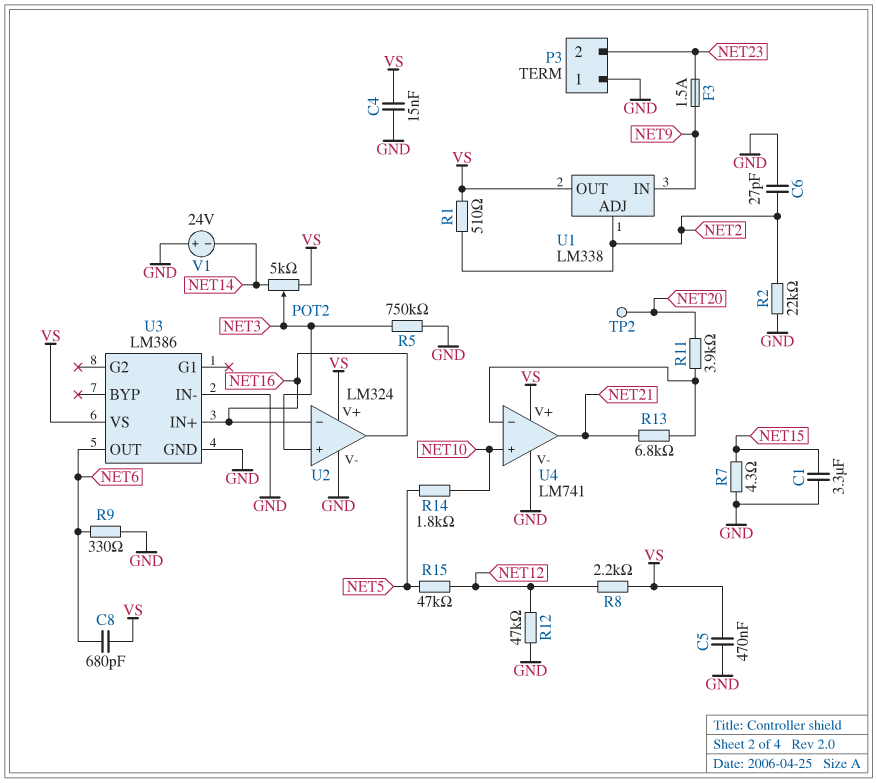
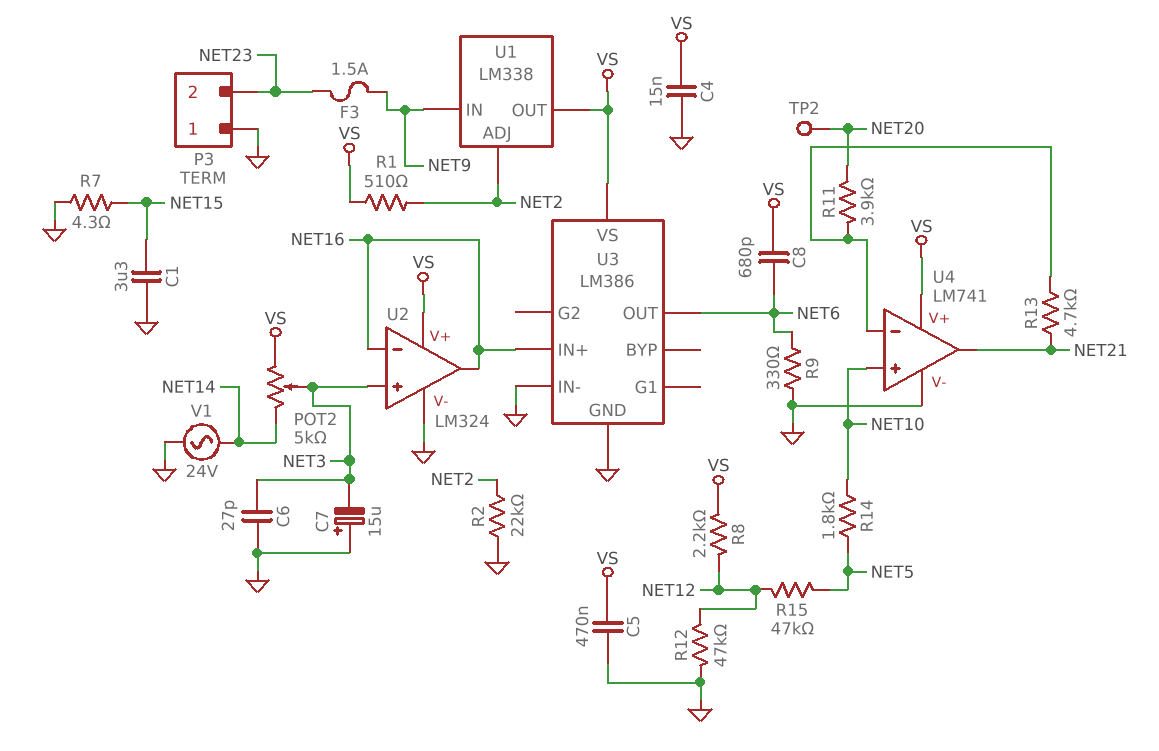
C6: 27pF (GND, NET2) -> 27pF (GND, NET3)
C7: none -> 15uF (plus GND, minus NET3)
R5: 750k (GND, NET3) -> none
R13: 6.8k (NET21, U4/in-) -> 4.7k (NET21, U4/in-)
V1: 24V (plus GND, minus NET14) -> AC 24V (GND, NET14)

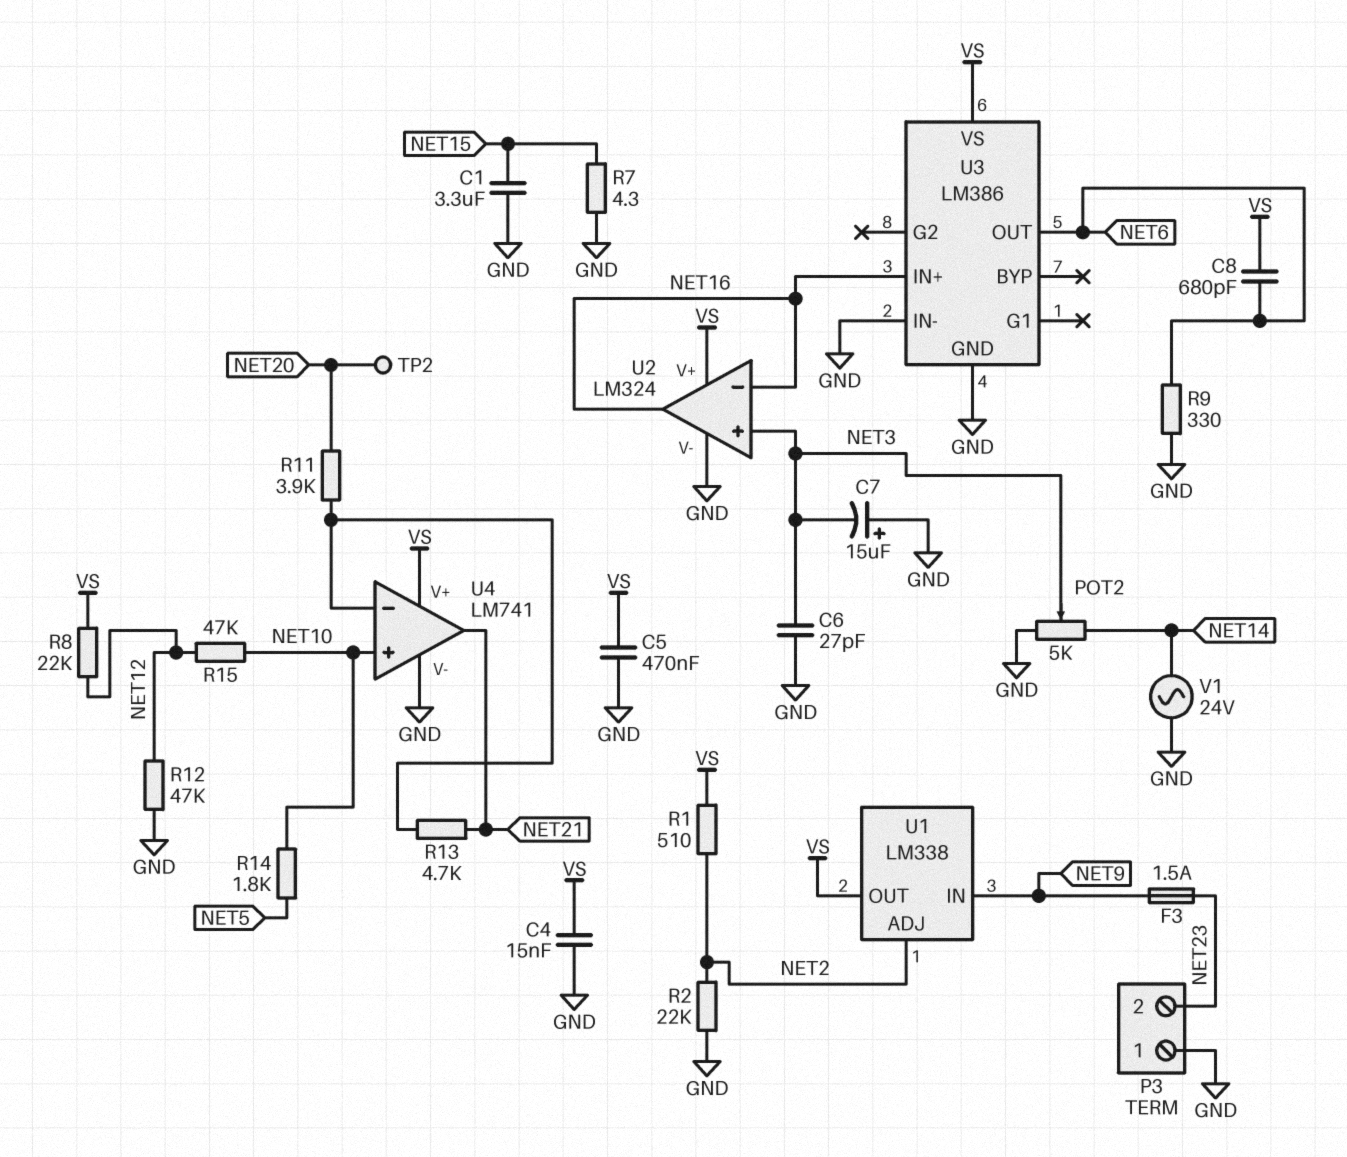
POT2: 5k (NET14, VS, wiper NET3) -> 5k (GND, NET14, wiper NET3)
R8: 2.2k (NET12, VS) -> 22k (NET12, VS)
R15: 47k (NET5, NET12) -> 47k (NET10, NET12)

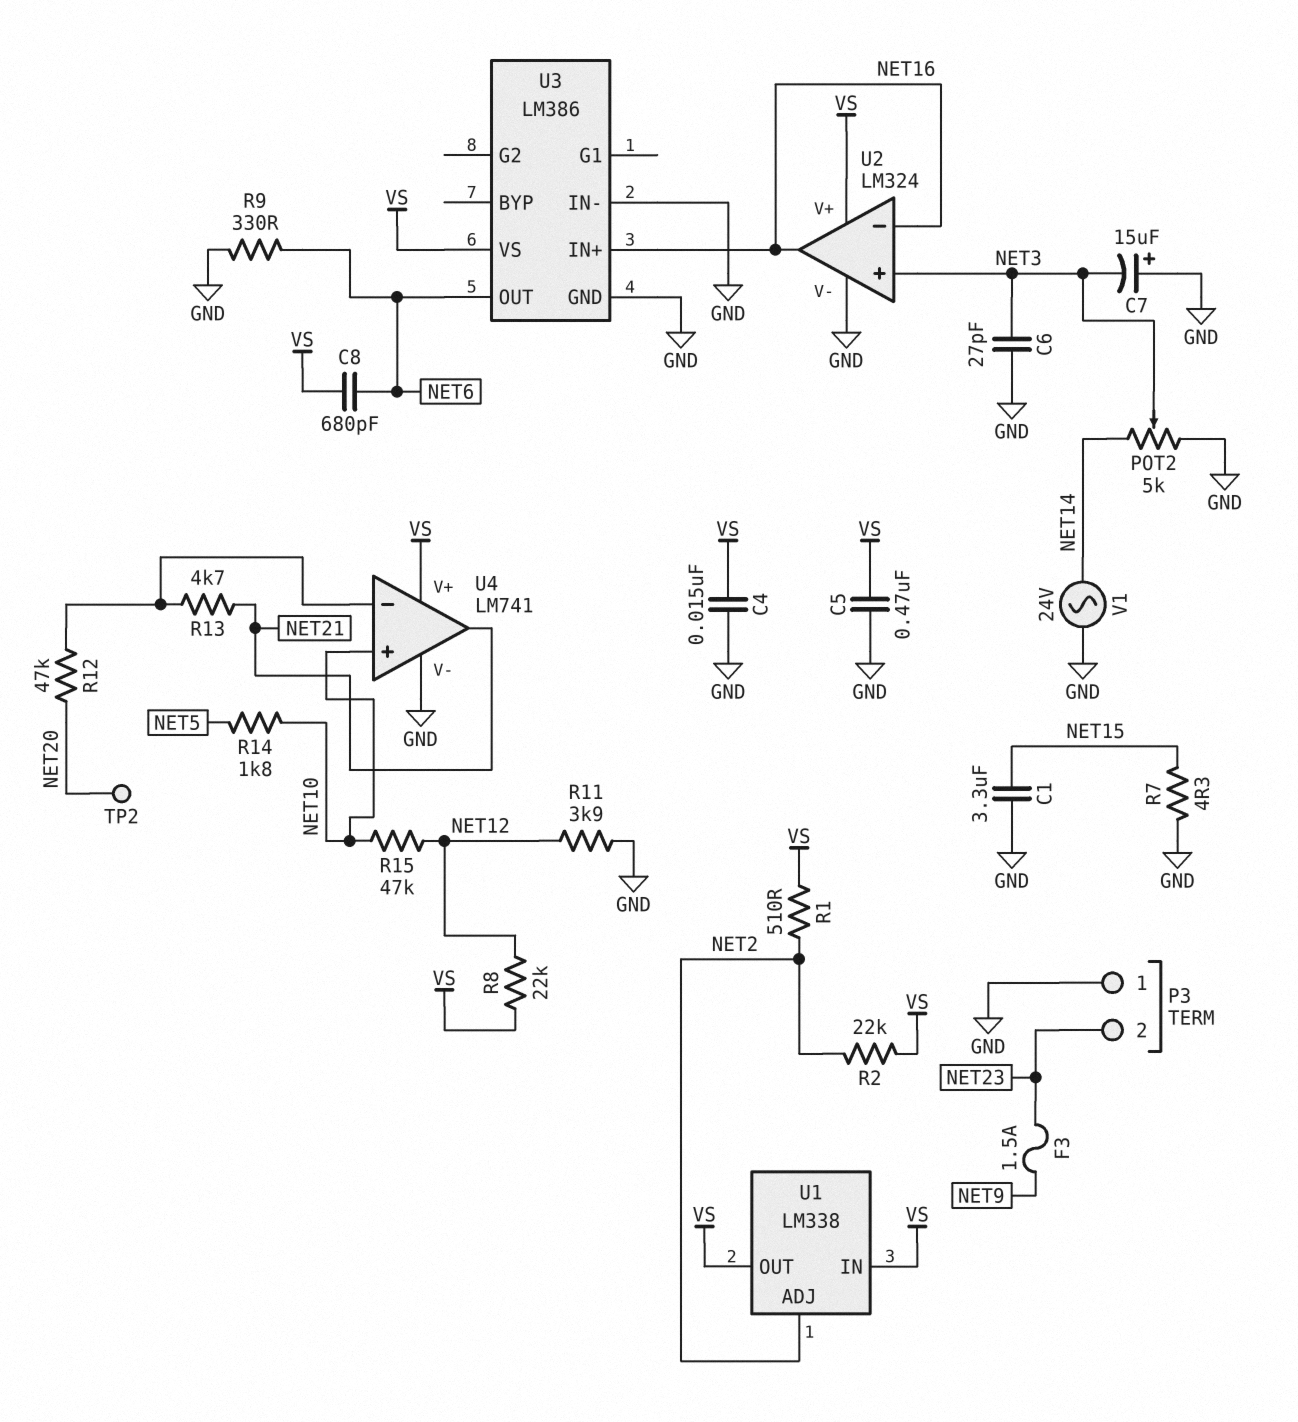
R2: 22k (GND, NET2) -> 22k (NET2, VS)
R11: 3.9k (NET20, U4/in-) -> 3.9k (GND, NET12)
R12: 47k (GND, NET12) -> 47k (NET20, U4/in-)
U1 pin IN: NET9 -> VS

